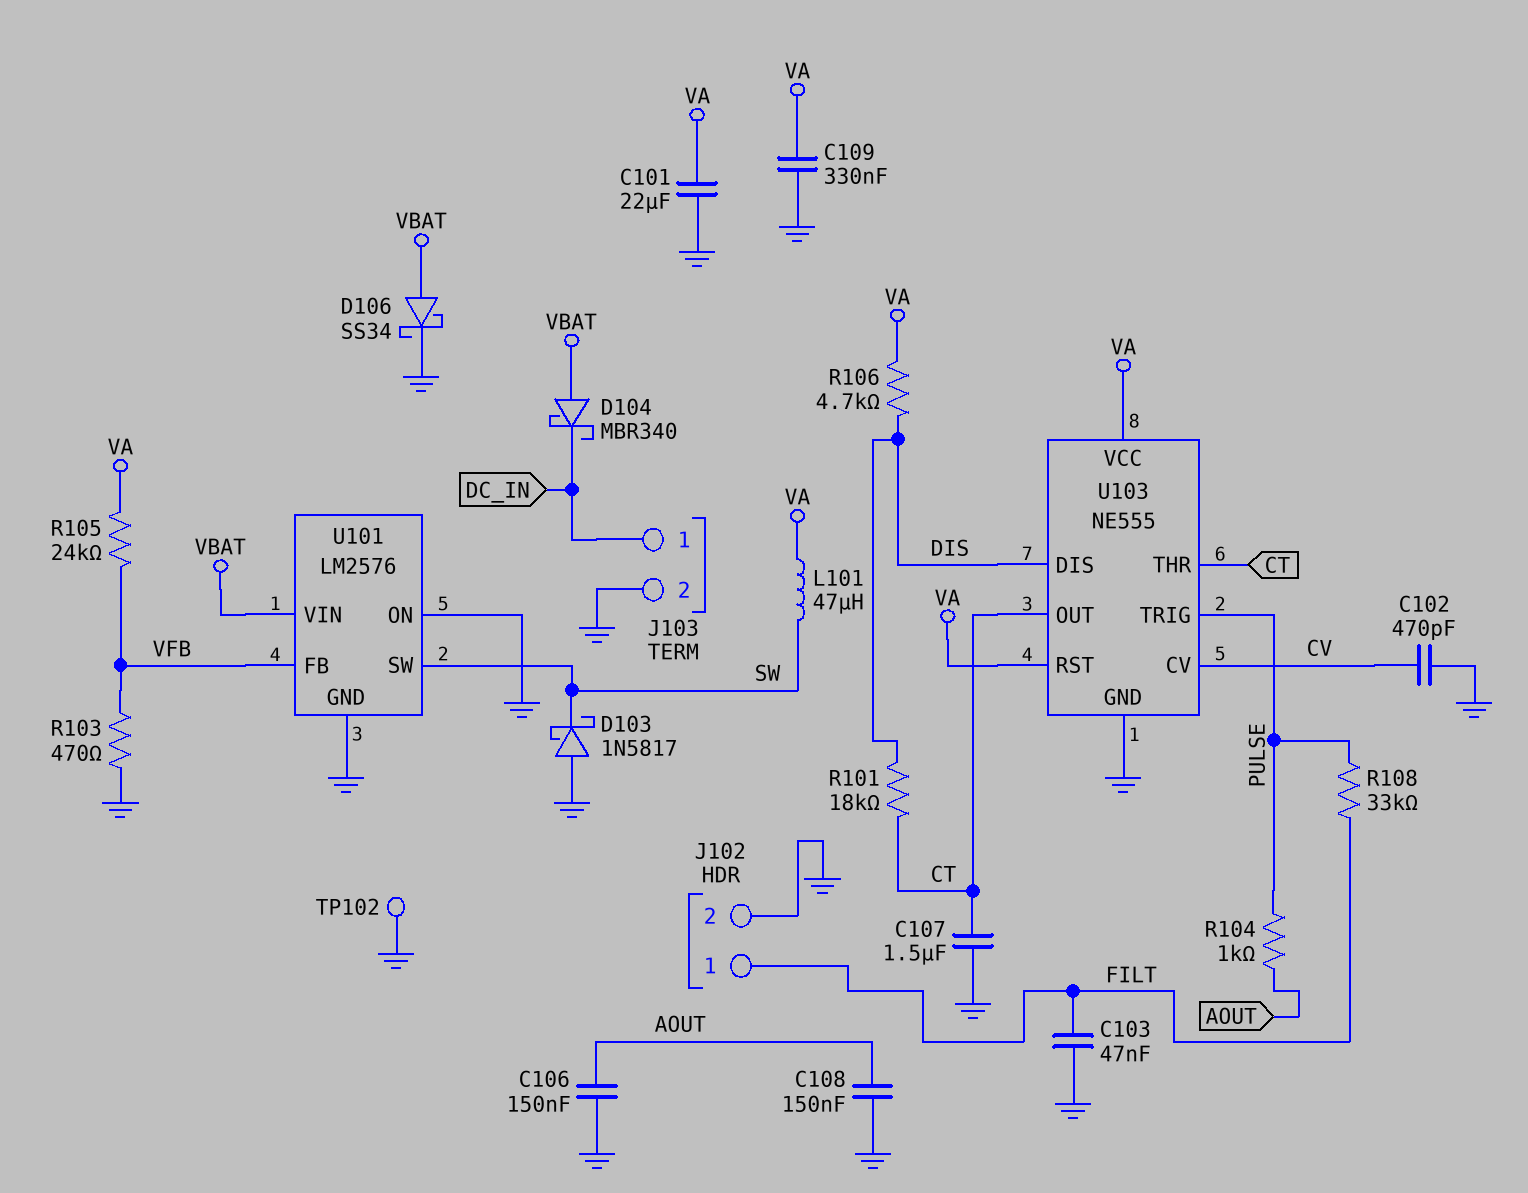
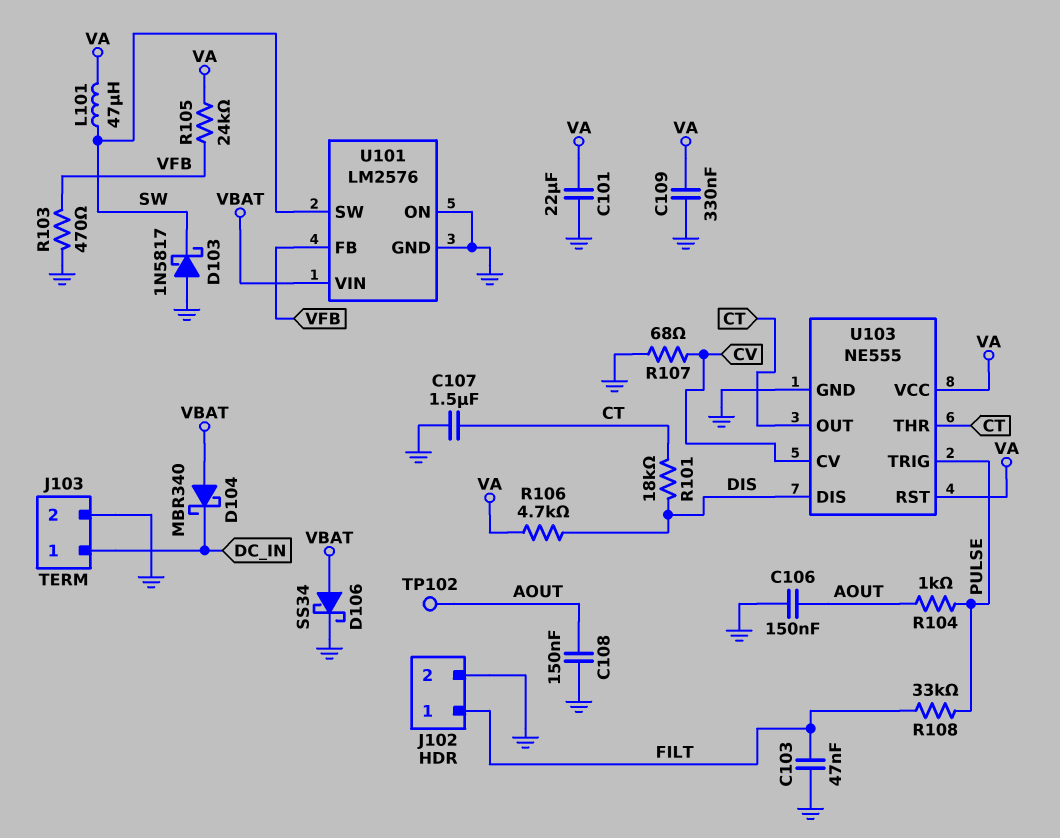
C102: 470pF (CV, GND) -> none
R107: none -> 68 (CV, GND)
TP102: test point (GND) -> test point (AOUT)

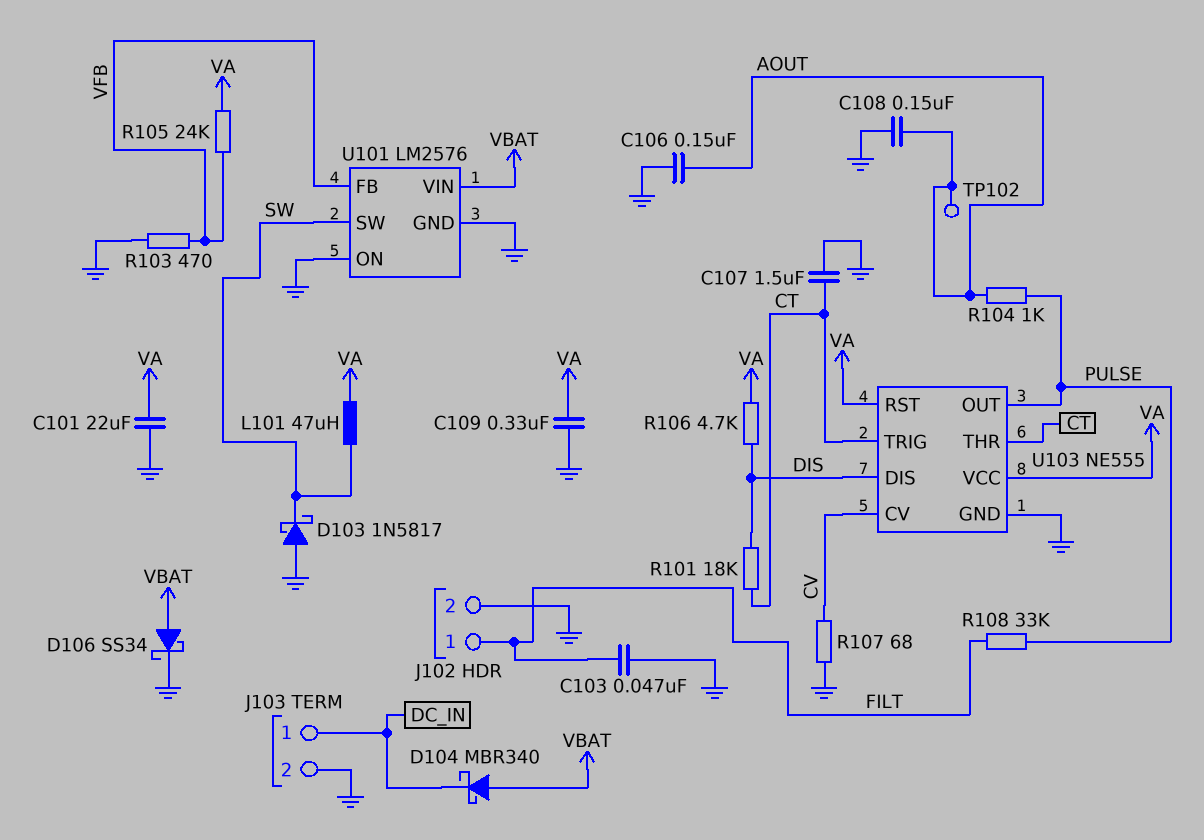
U103 pin OUT: CT -> PULSE
U103 pin TRIG: PULSE -> CT

